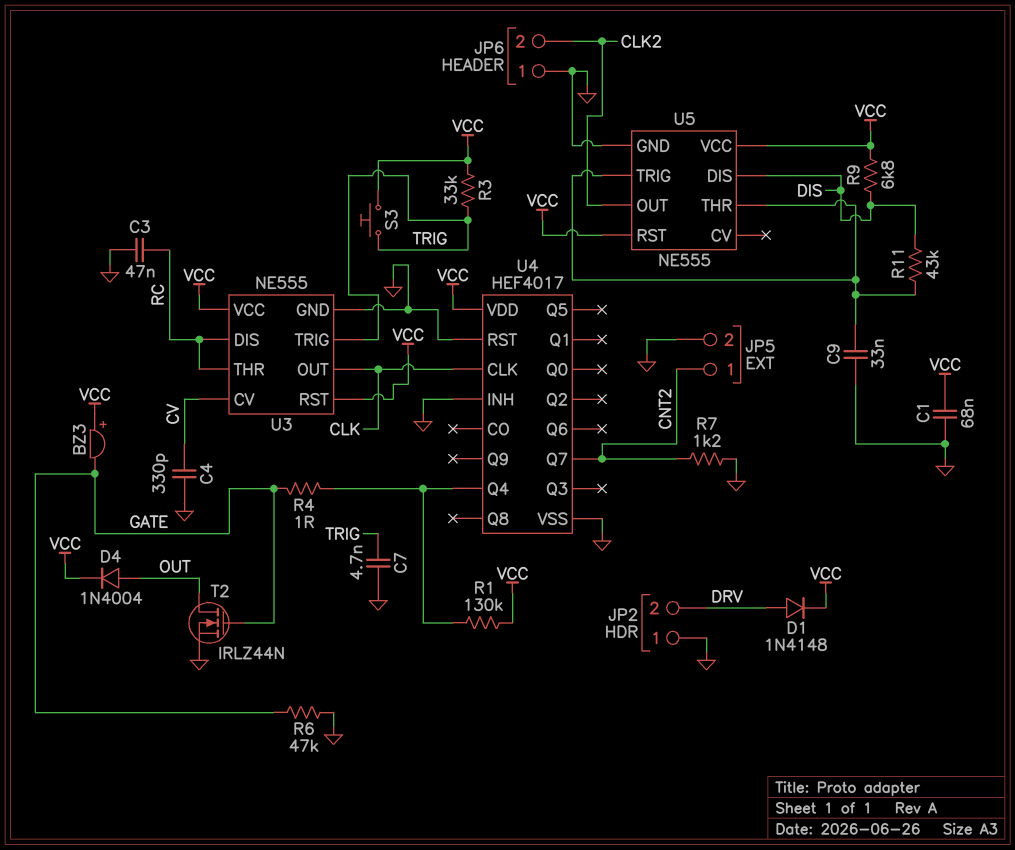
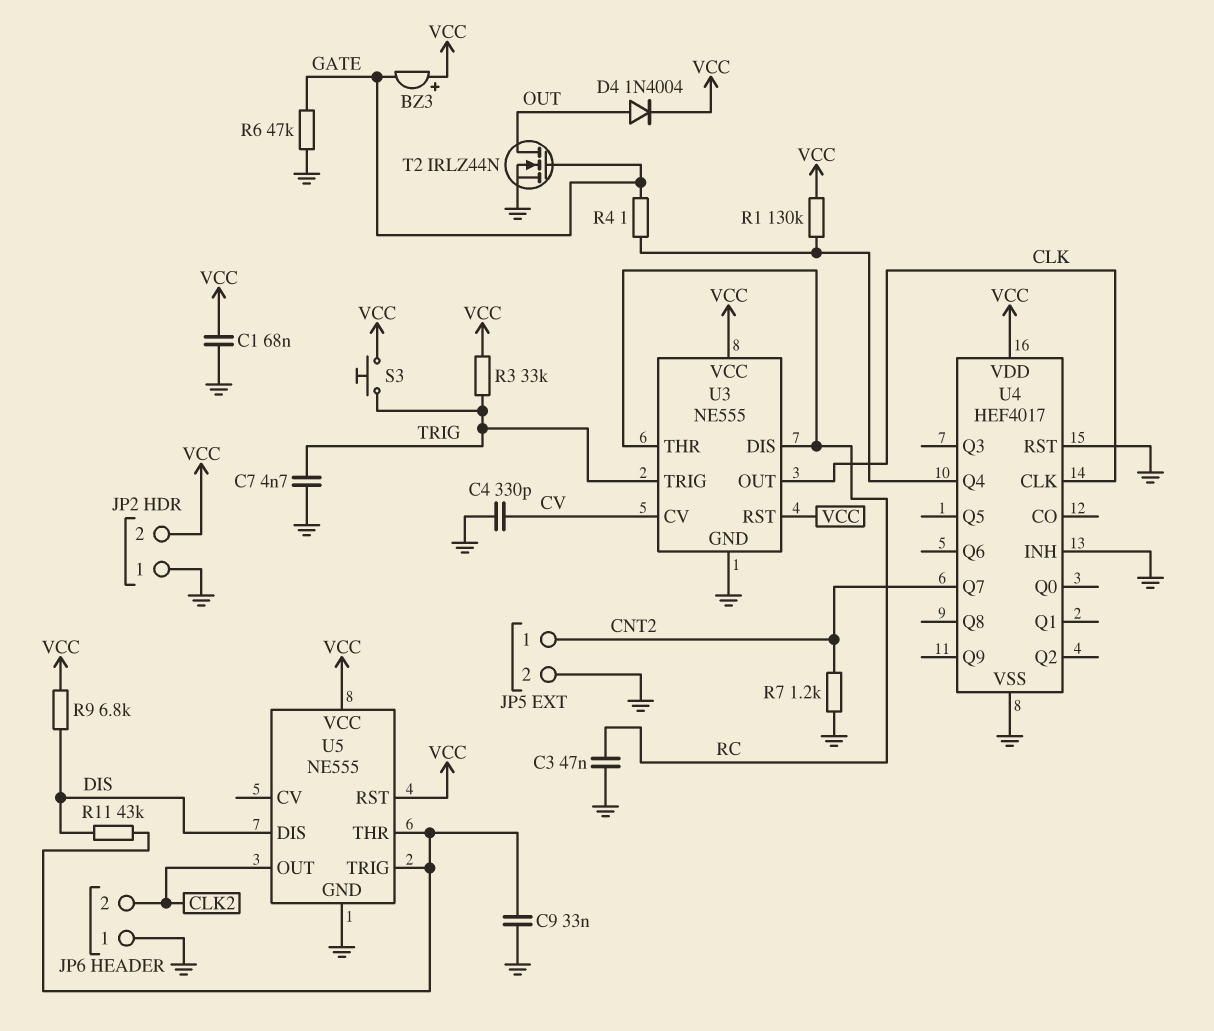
D1: diode 1N4148 (A DRV, K VCC) -> none
JP2 pin 2: DRV -> VCC

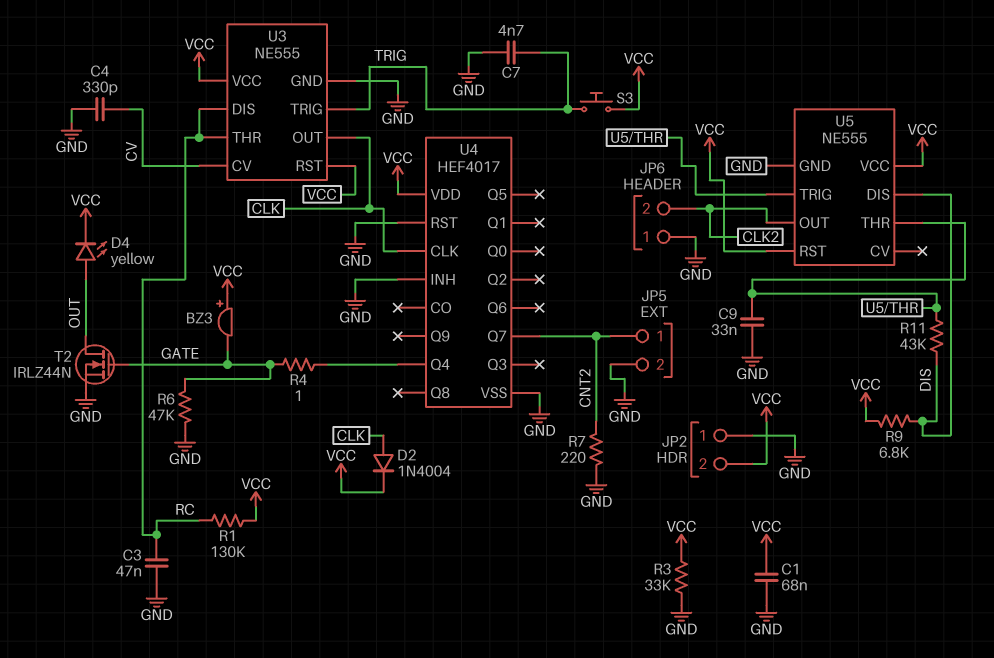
D2: none -> diode 1N4004 (A CLK, K VCC)
D4: diode 1N4004 (A OUT, K VCC) -> LED yellow (A OUT, K VCC)
R1: 130k (U4/Q4, VCC) -> 130k (RC, VCC)
R3: 33k (TRIG, VCC) -> 33k (GND, VCC)
R7: 1.2k (CNT2, GND) -> 220 (CNT2, GND)

